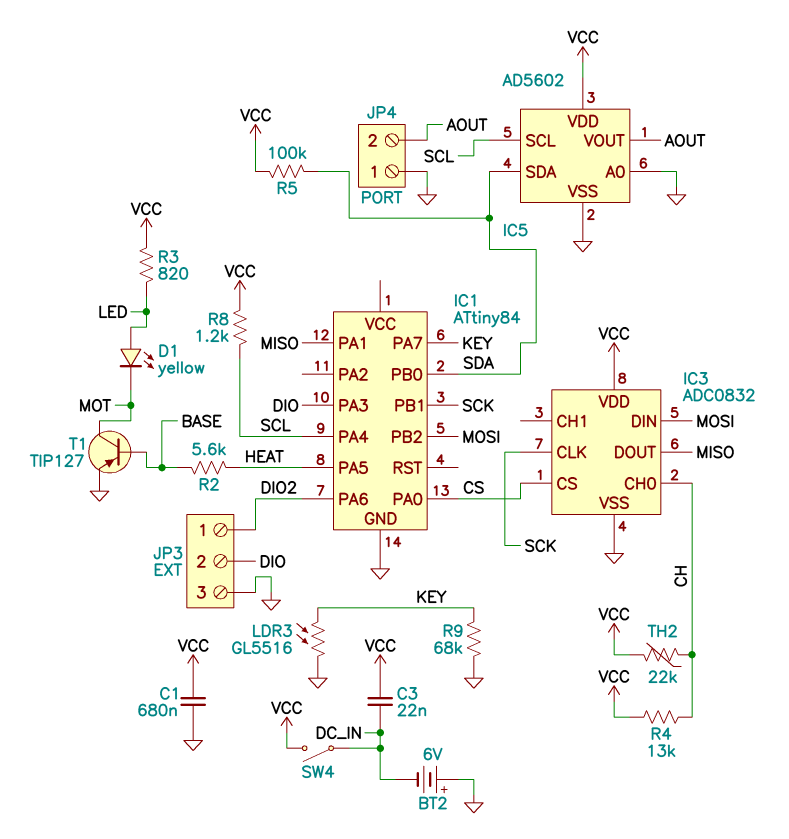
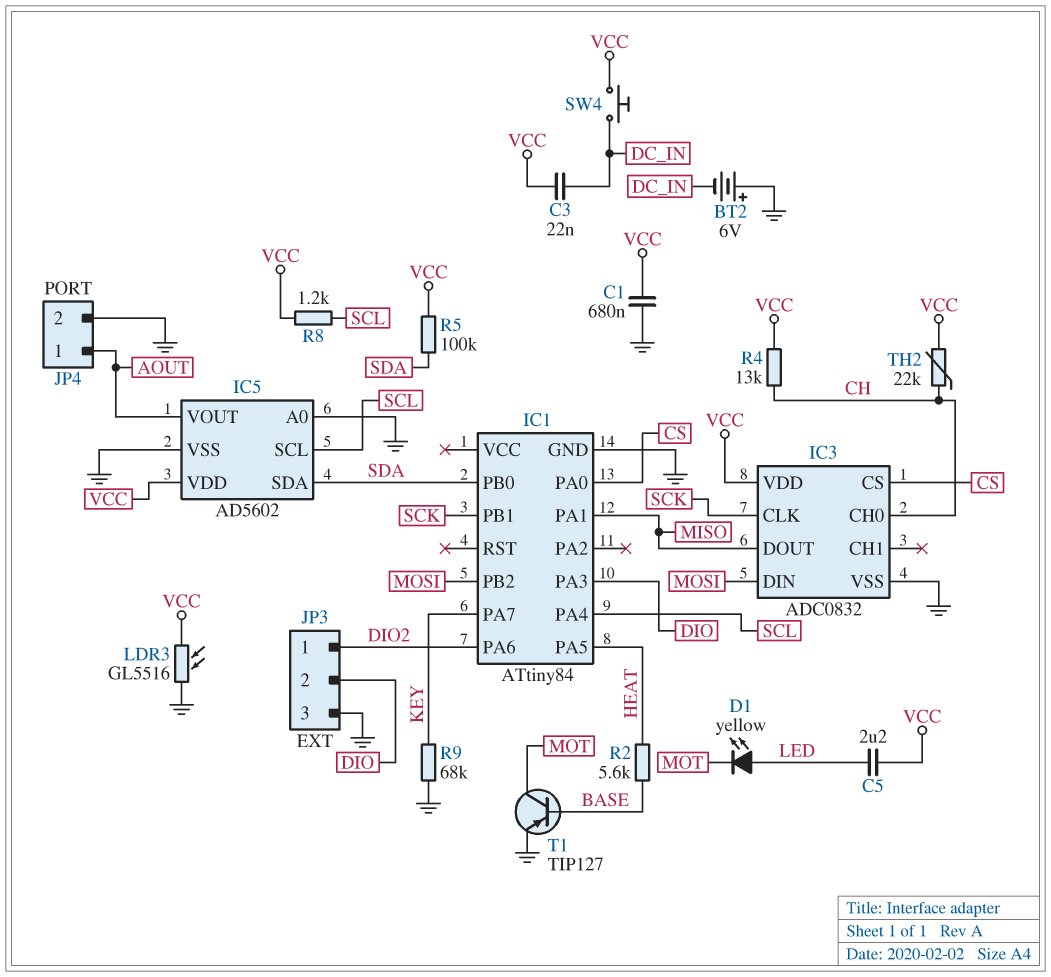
C5: none -> 2.2uF (LED, VCC)
JP4 pin 1: GND -> AOUT
JP4 pin 2: AOUT -> GND
LDR3: GL5516 (GND, KEY) -> GL5516 (GND, VCC)
R3: 820 (LED, VCC) -> none
SW4: switch (DC_IN, VCC) -> button (DC_IN, VCC)

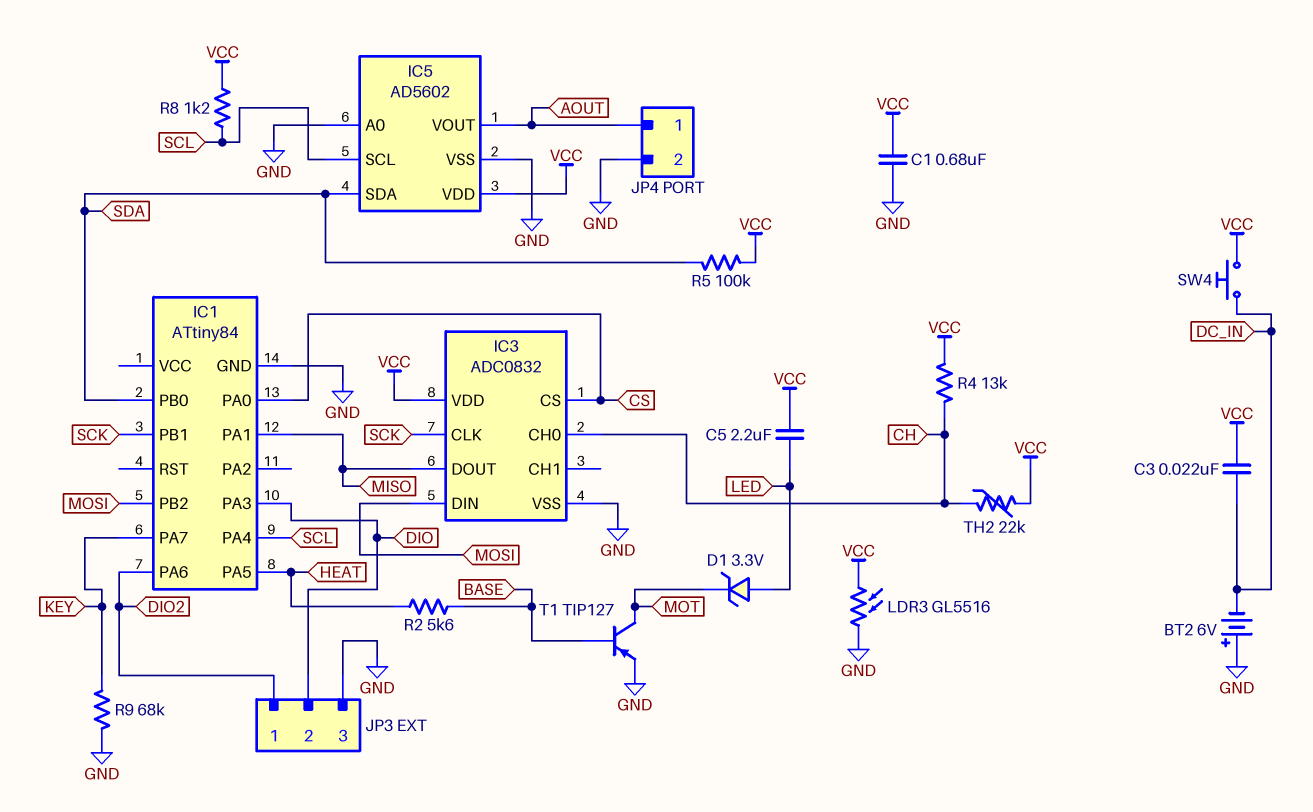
D1: LED yellow (A LED, K MOT) -> zener 3.3V (A LED, K MOT)

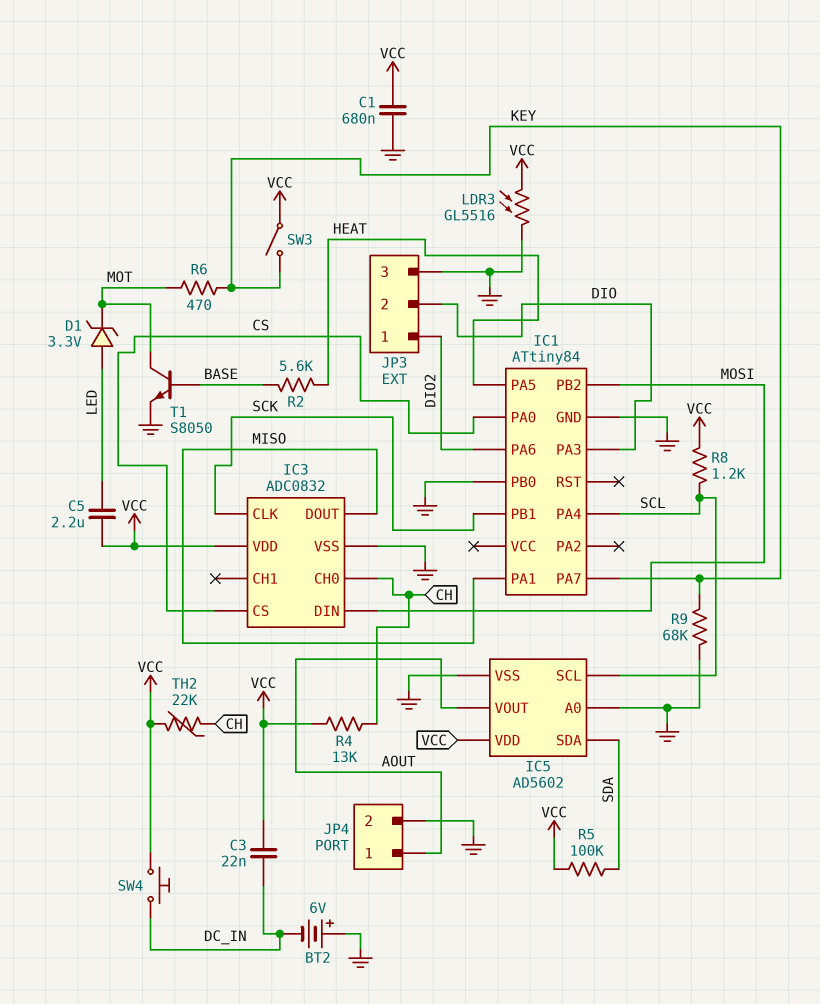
IC1 pin PB0: SDA -> GND
R6: none -> 470 (KEY, MOT)
SW3: none -> switch (KEY, VCC)
T1: PNP TIP127 (B BASE, C MOT, E GND) -> NPN S8050 (B BASE, C MOT, E GND)

